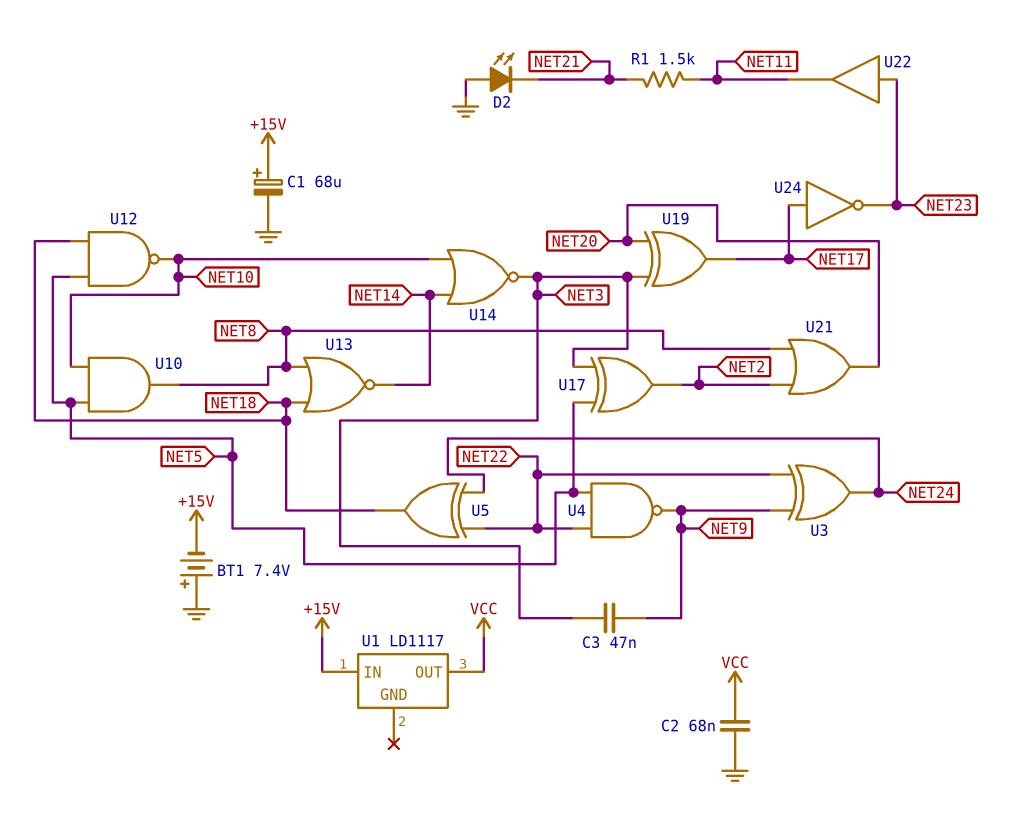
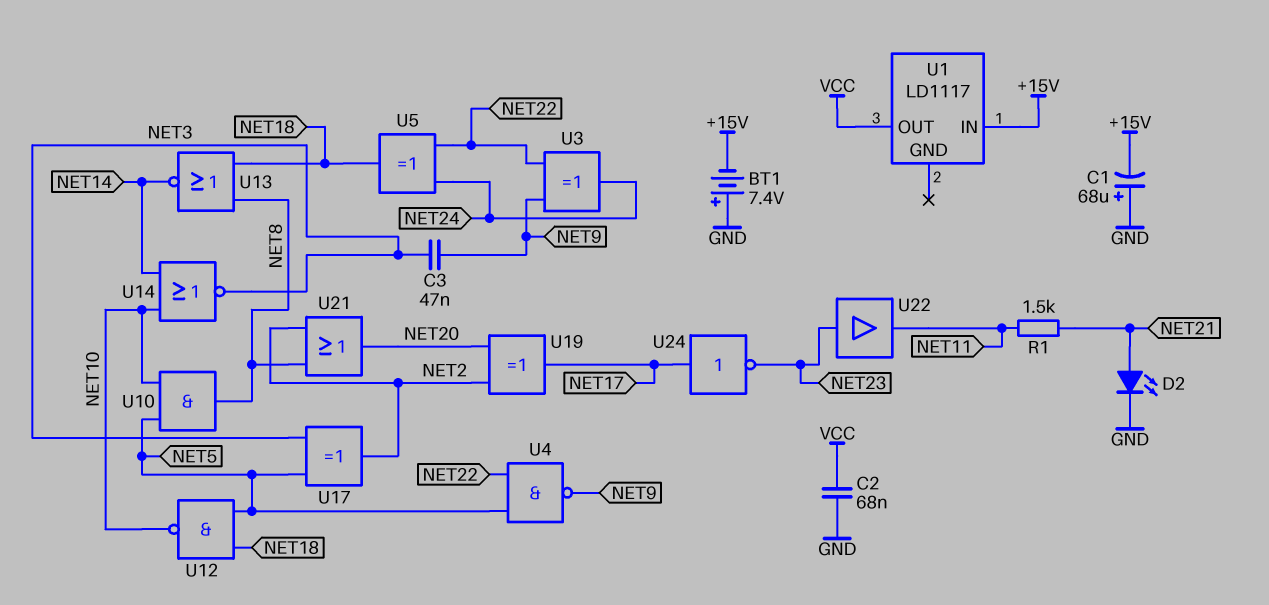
C1: 68uF (plus +15V, minus GND) -> 68uF (plus GND, minus +15V)
D2: LED (A GND, K NET21) -> LED (A NET21, K GND)
U19: XOR (in NET3, in NET20, out NET17) -> XOR (in NET2, in NET20, out NET17)

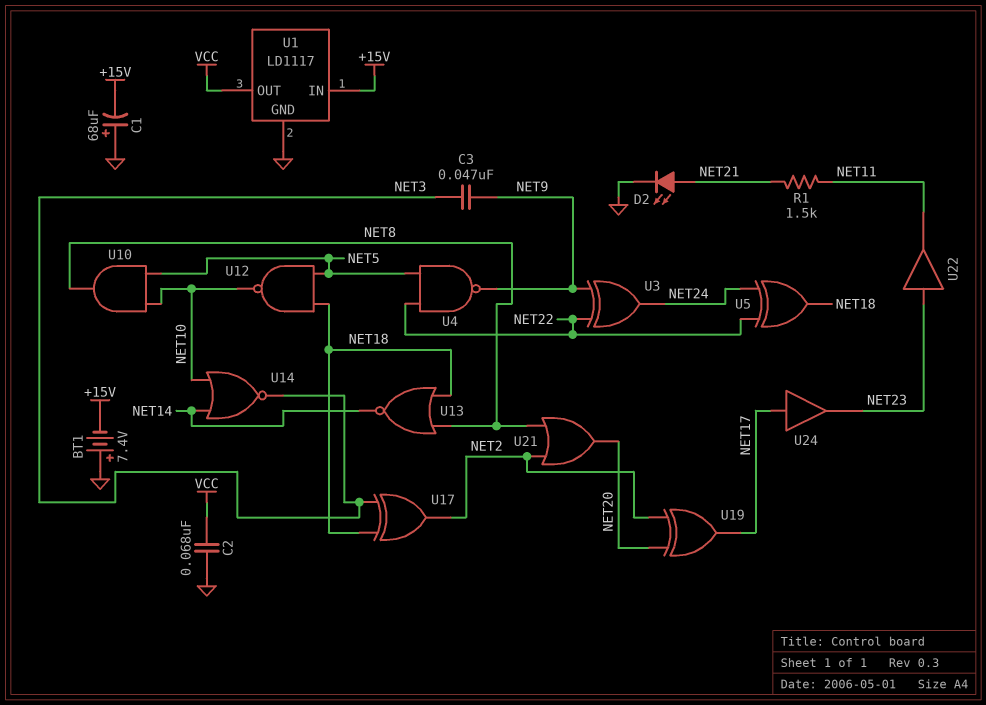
U1 pin GND: none -> GND
U17: XOR (in NET3, in NET5, out NET2) -> XOR (in NET3, in NET18, out NET2)
U24: NOT (in NET17, out NET23) -> buffer (in NET17, out NET23)

